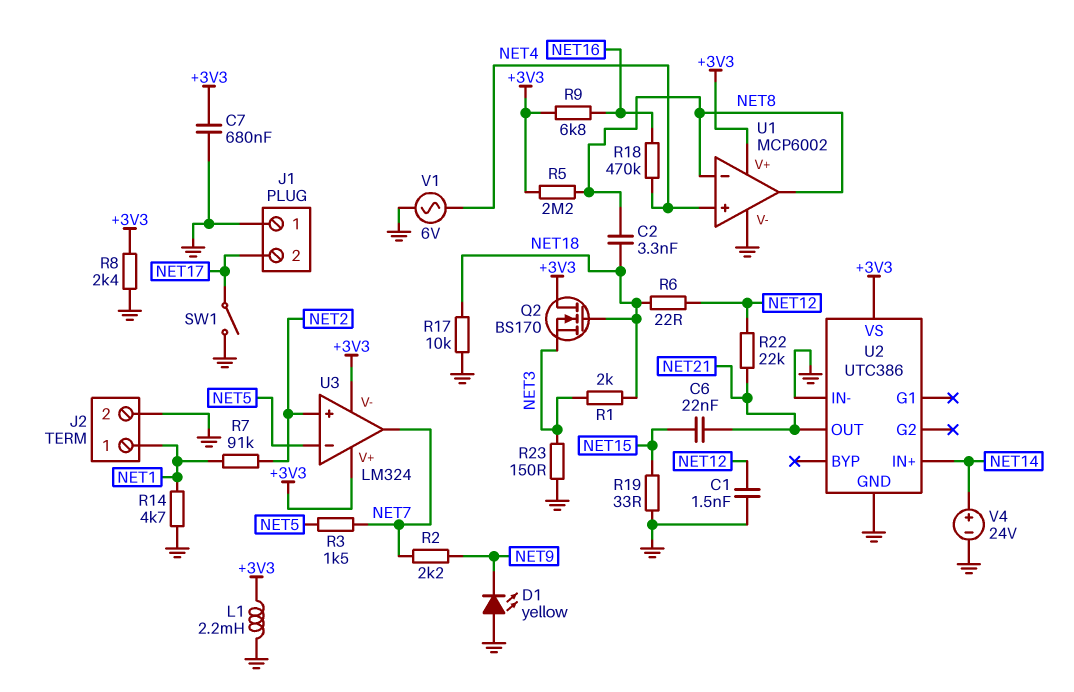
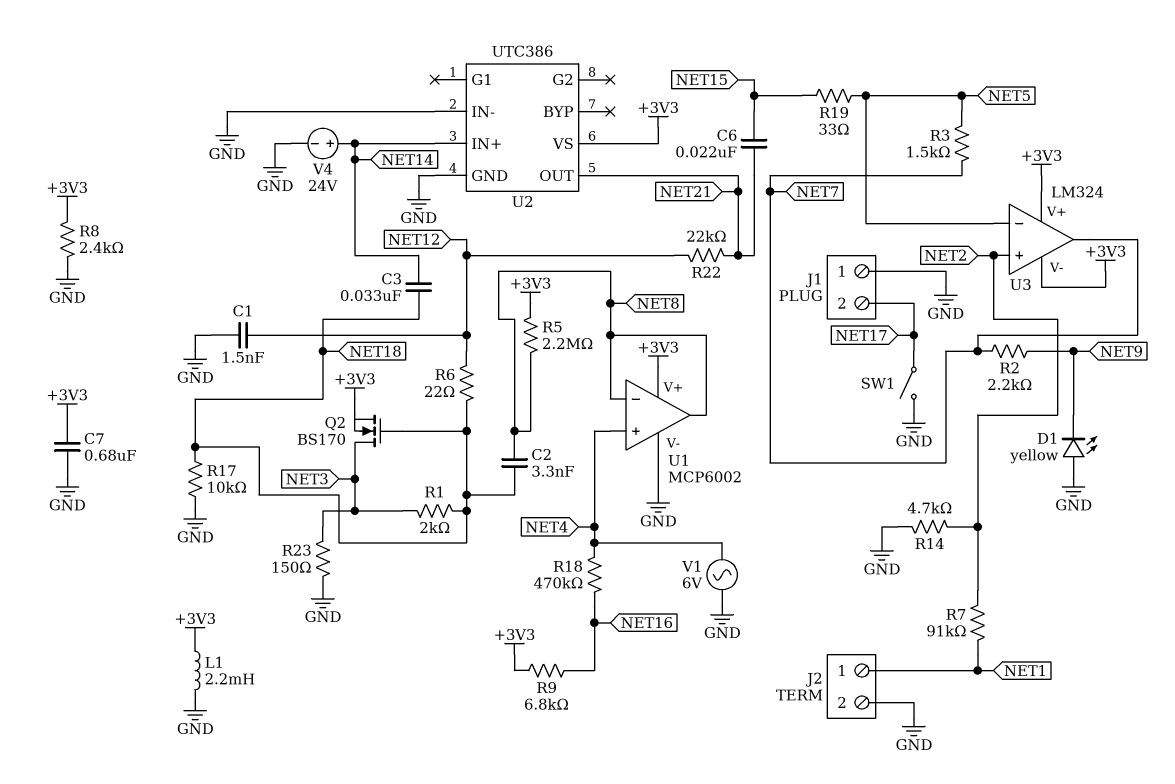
C3: none -> 33nF (NET14, NET18)
Q2: NMOS BS170 (G NET18, D +3V3, S NET3) -> NMOS BS170 (G NET18, D NET3, S +3V3)
R14: 4.7k (GND, NET1) -> 4.7k (GND, NET2)
R19: 33 (GND, NET15) -> 33 (NET5, NET15)

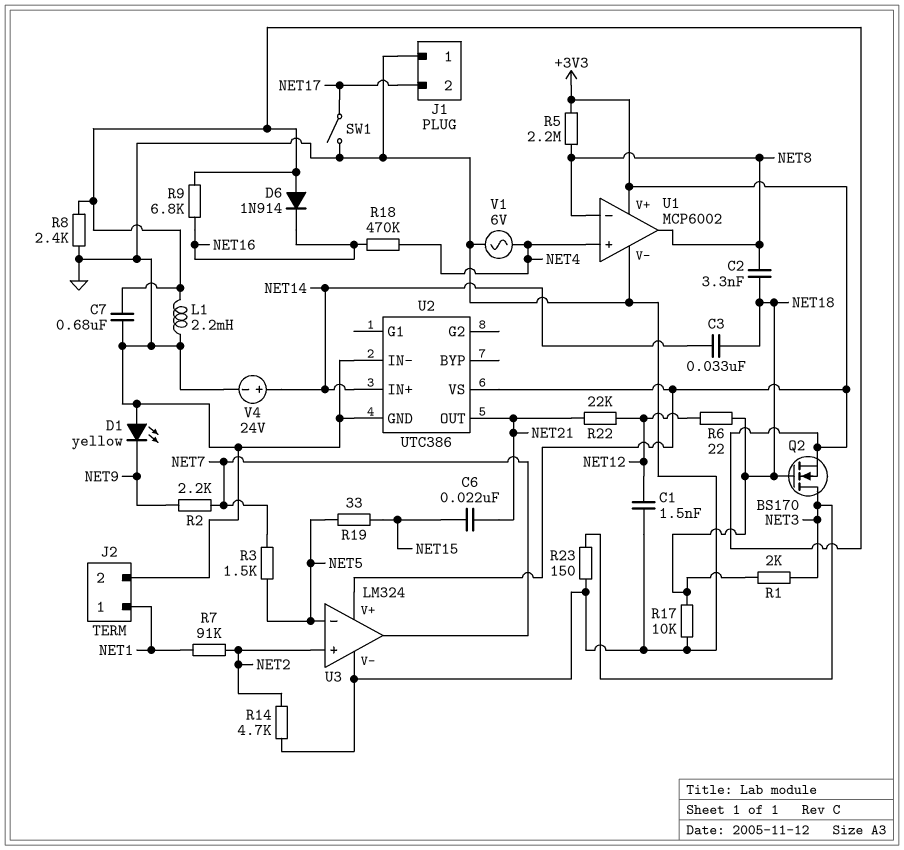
D6: none -> diode 1N914 (A +3V3, K NET16)
U3 pin V-: +3V3 -> GND

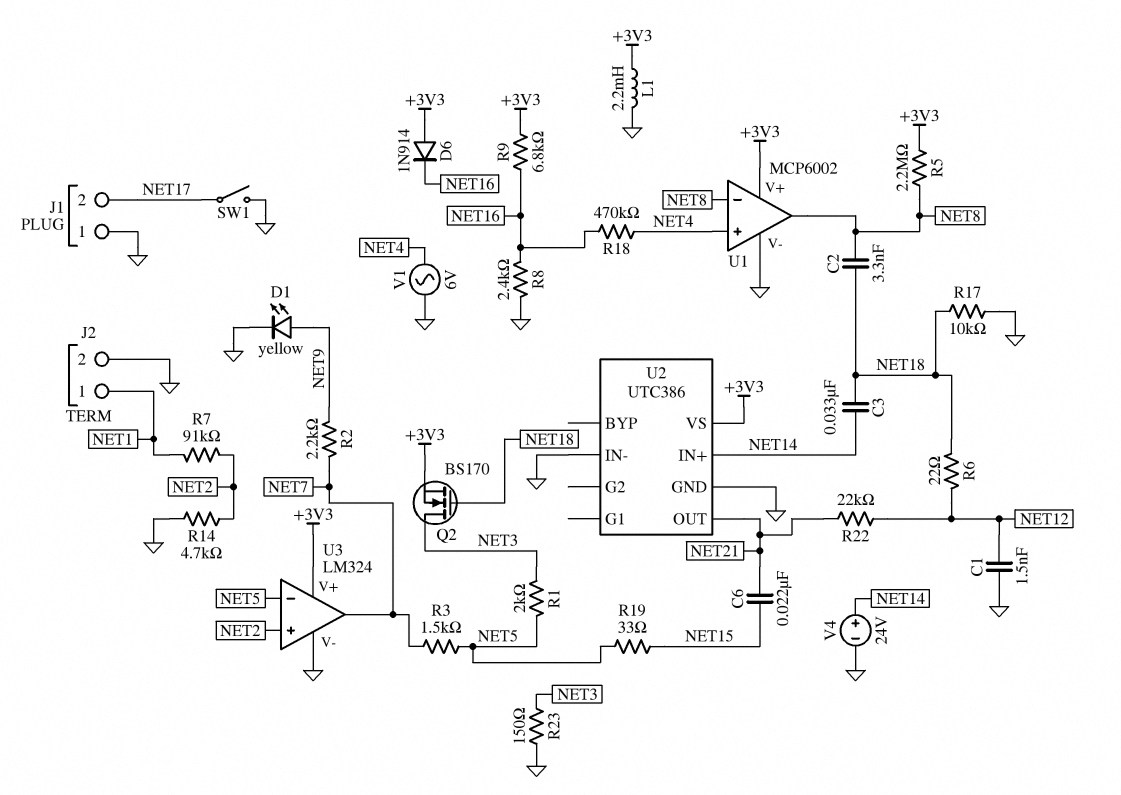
C7: 680nF (+3V3, GND) -> none
D1: LED yellow (A GND, K NET9) -> LED yellow (A NET9, K GND)
R1: 2k (NET3, NET18) -> 2k (NET3, NET5)
R8: 2.4k (+3V3, GND) -> 2.4k (GND, NET16)

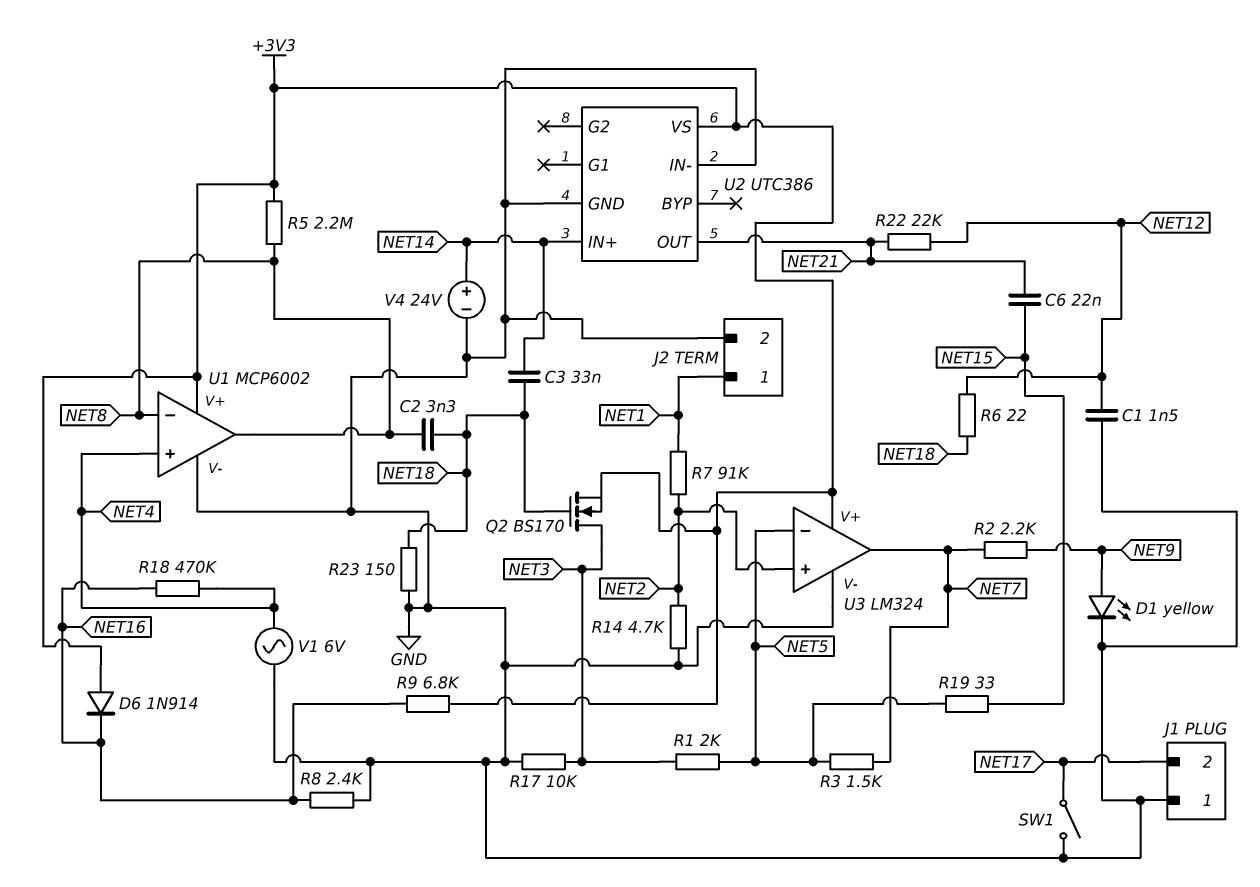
L1: 2.2mH (+3V3, GND) -> none
R17: 10k (GND, NET18) -> 10k (GND, NET3)
R23: 150 (GND, NET3) -> 150 (GND, NET18)

